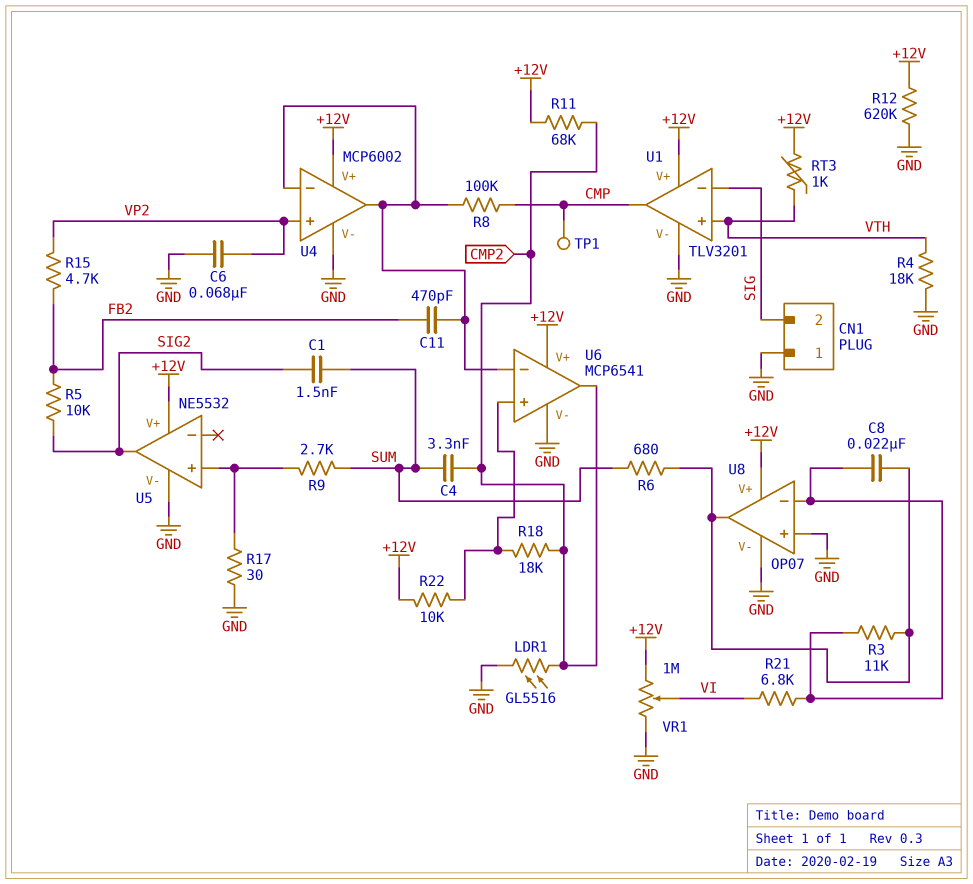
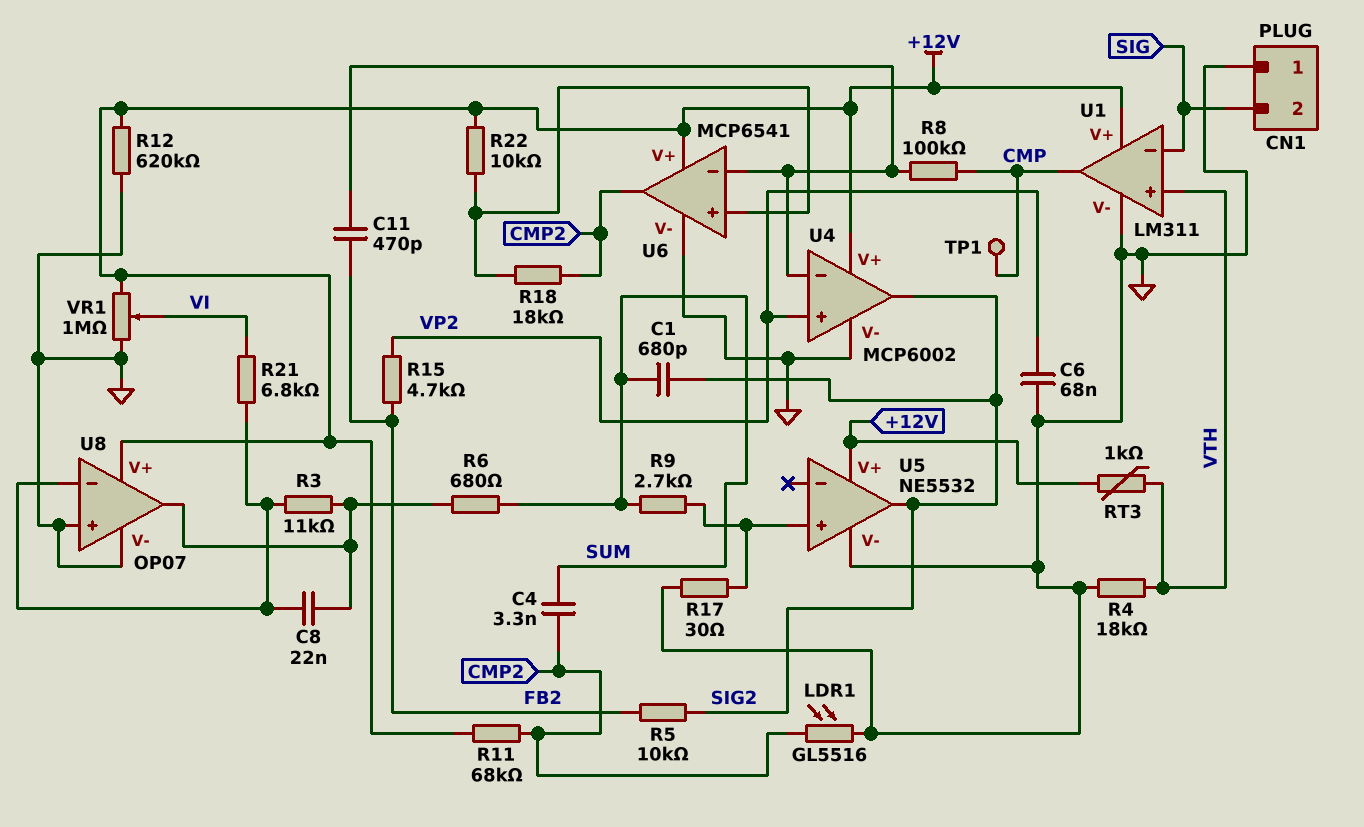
C1: 1.5nF (SIG2, SUM) -> 680pF (SIG2, SUM)
U1: TLV3201 -> LM311
U4 pin out: U4/in- -> SIG2

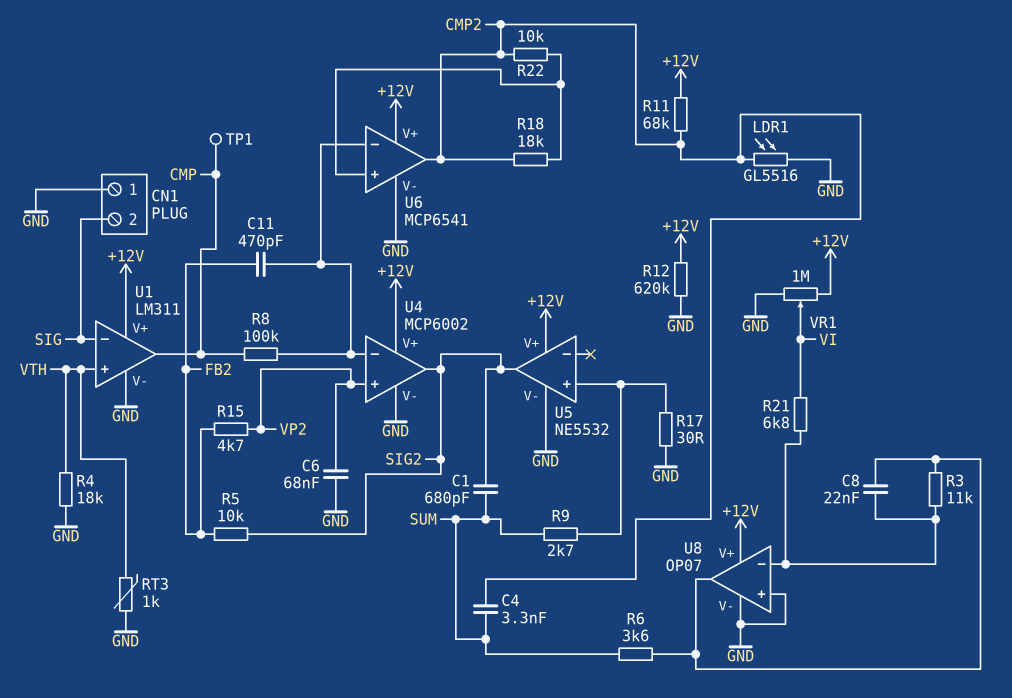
R6: 680 (SUM, U8/out) -> 3.6k (SUM, U8/out)
R22: 10k (+12V, U6/in+) -> 10k (CMP2, U6/in+)
RT3: 1k (+12V, VTH) -> 1k (GND, VTH)

